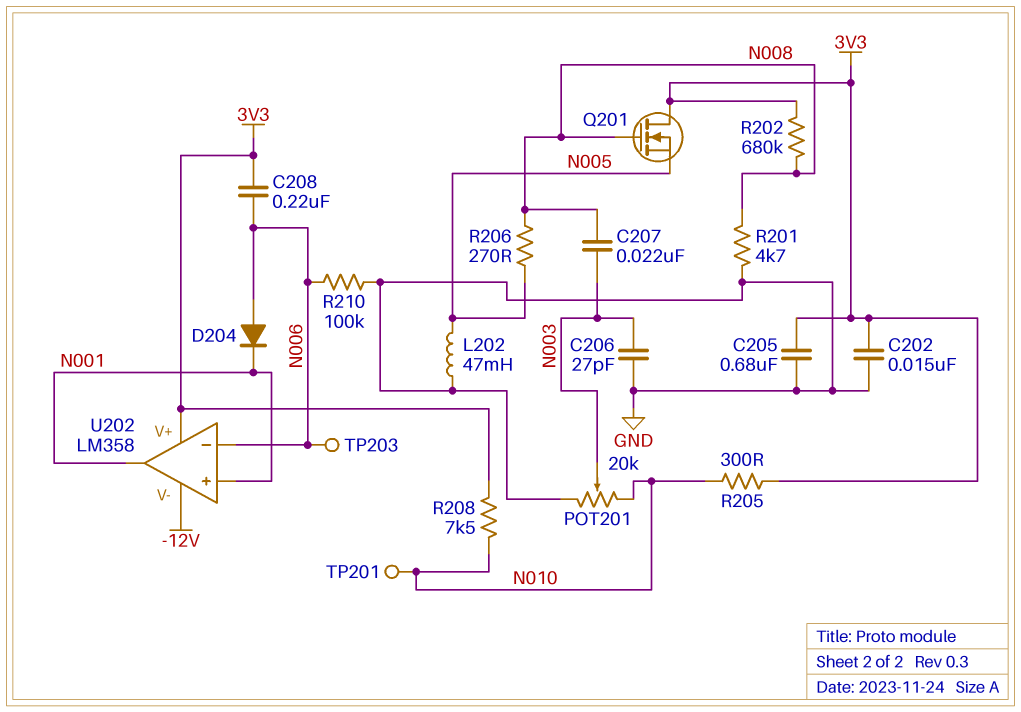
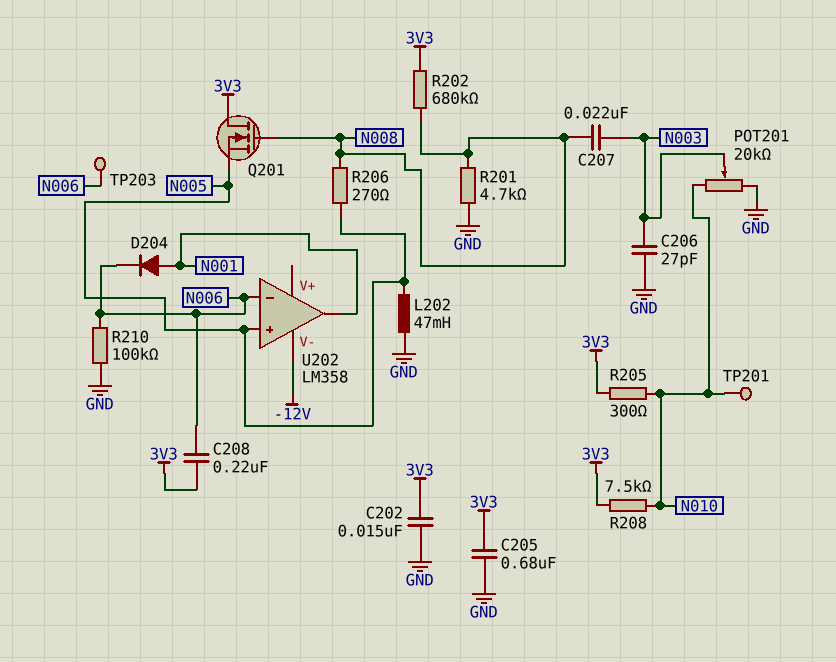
D204: diode (A N006, K N001) -> diode (A N001, K N006)
U202 pin V+: 3V3 -> none
U202 pin in+: N001 -> N005

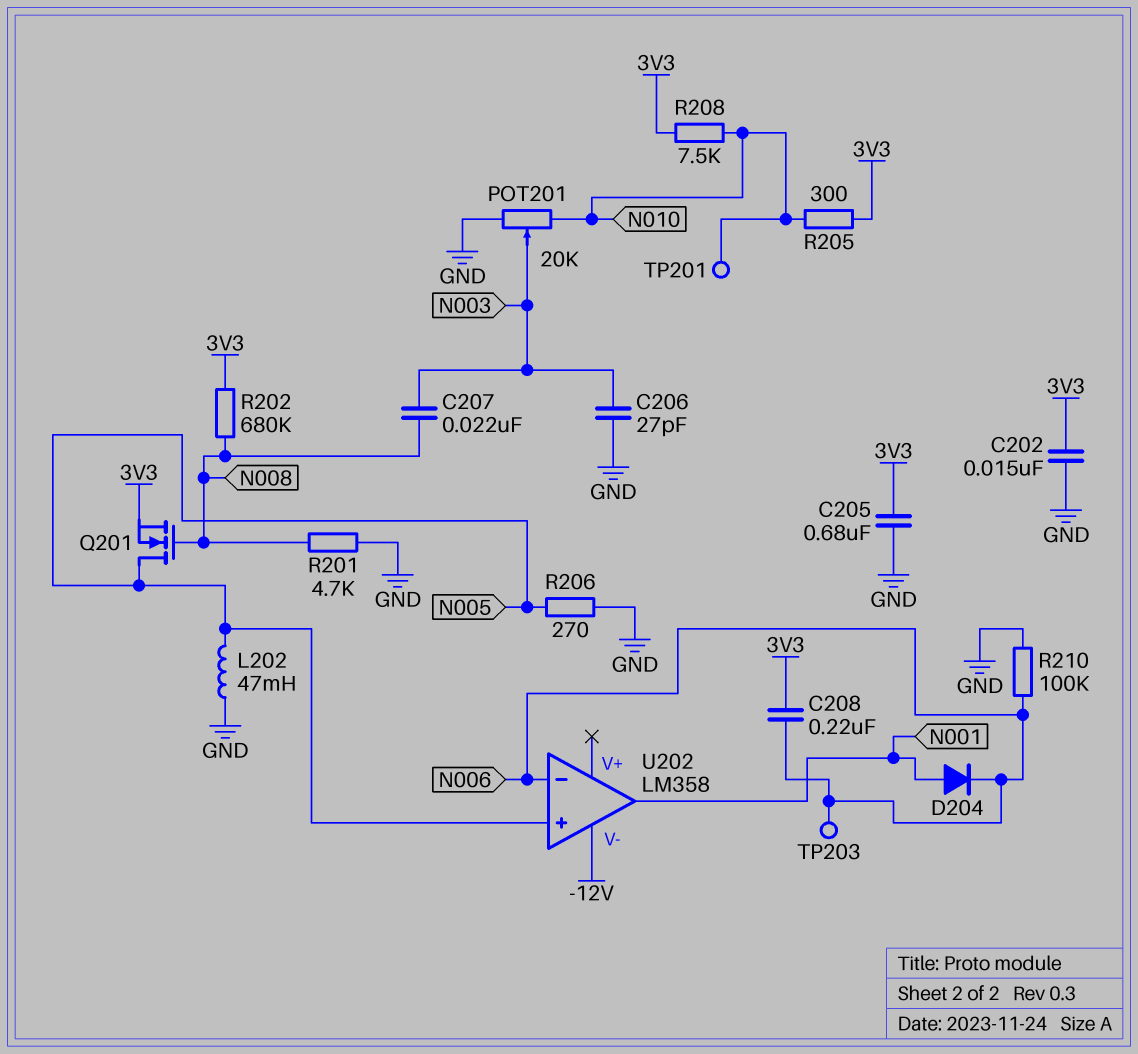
Q201: NMOS (G N008, D 3V3, S N005) -> NMOS (G N008, D N005, S 3V3)
R206: 270 (N005, N008) -> 270 (GND, N005)

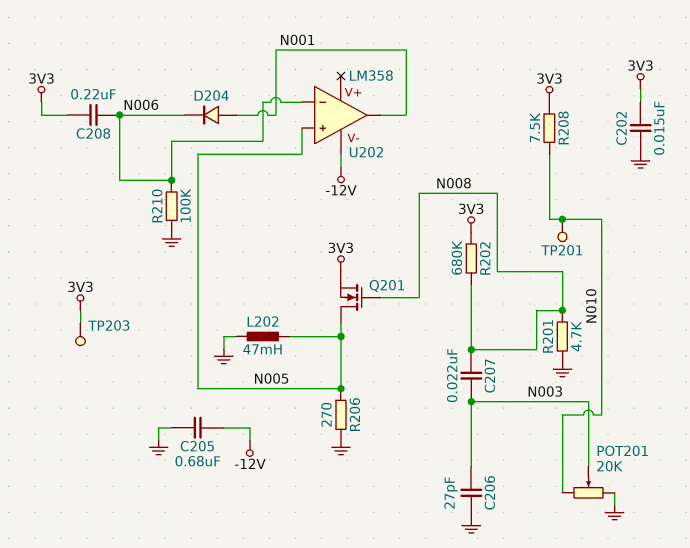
C205: 680nF (3V3, GND) -> 680nF (-12V, GND)
R205: 300 (3V3, N010) -> none
TP203: test point (N006) -> test point (3V3)

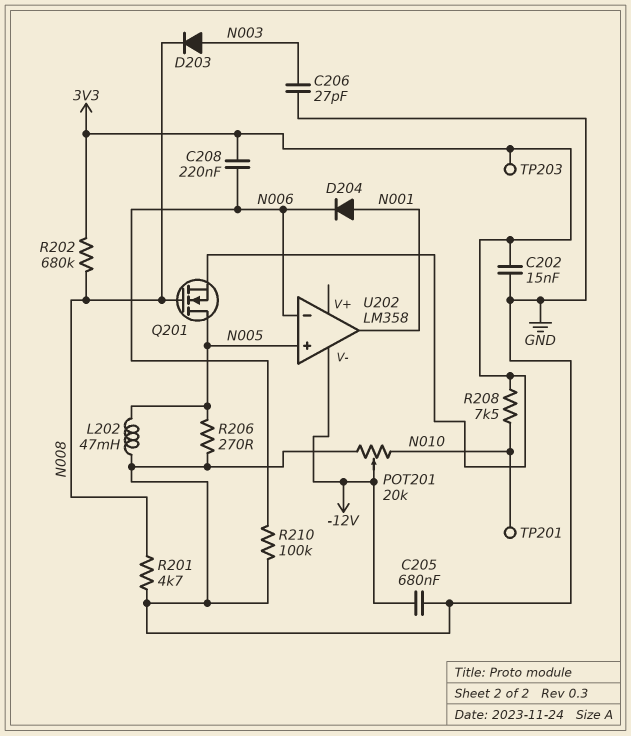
C207: 22nF (N003, N008) -> none
D203: none -> diode (A N003, K N008)
POT201: 20k (GND, N010, wiper N003) -> 20k (GND, N010, wiper -12V)

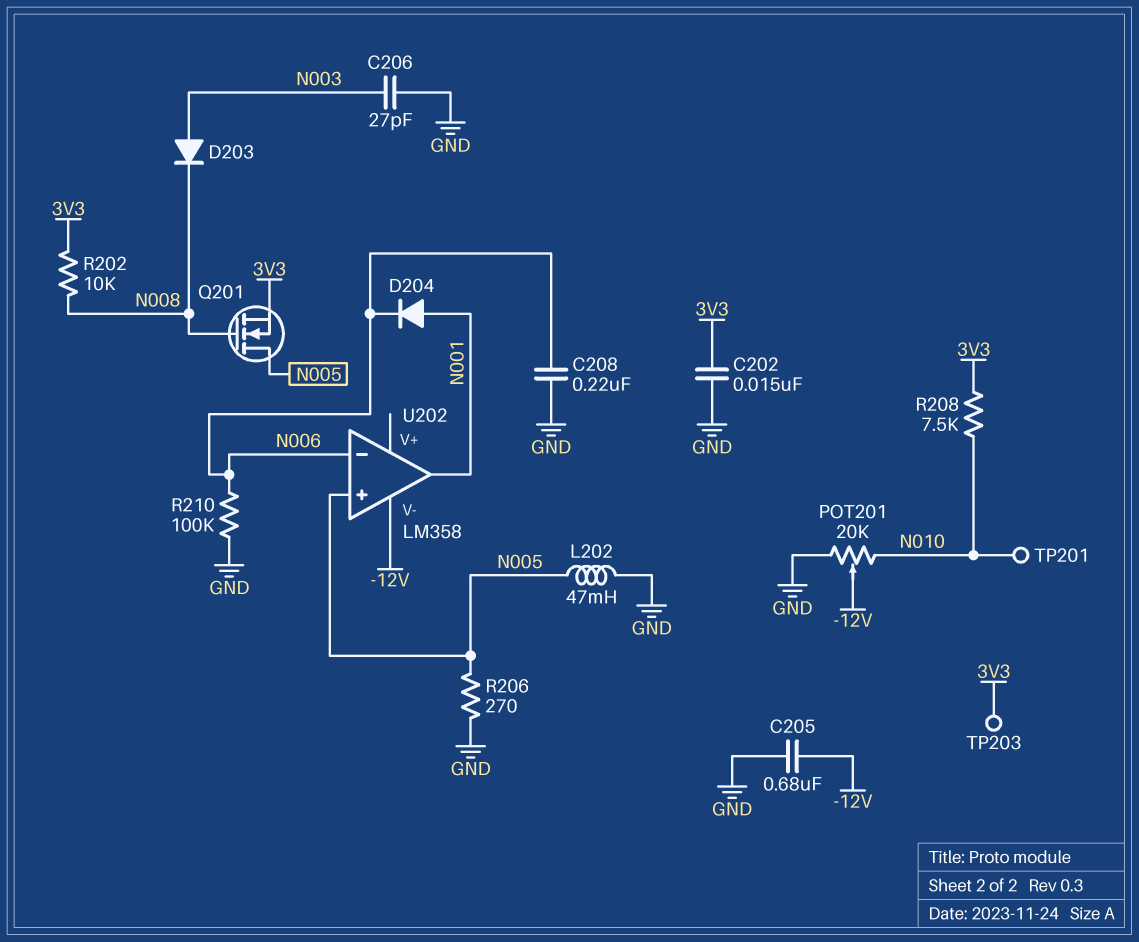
C208: 220nF (3V3, N006) -> 220nF (GND, N006)
R201: 4.7k (GND, N008) -> none
R202: 680k (3V3, N008) -> 10k (3V3, N008)

